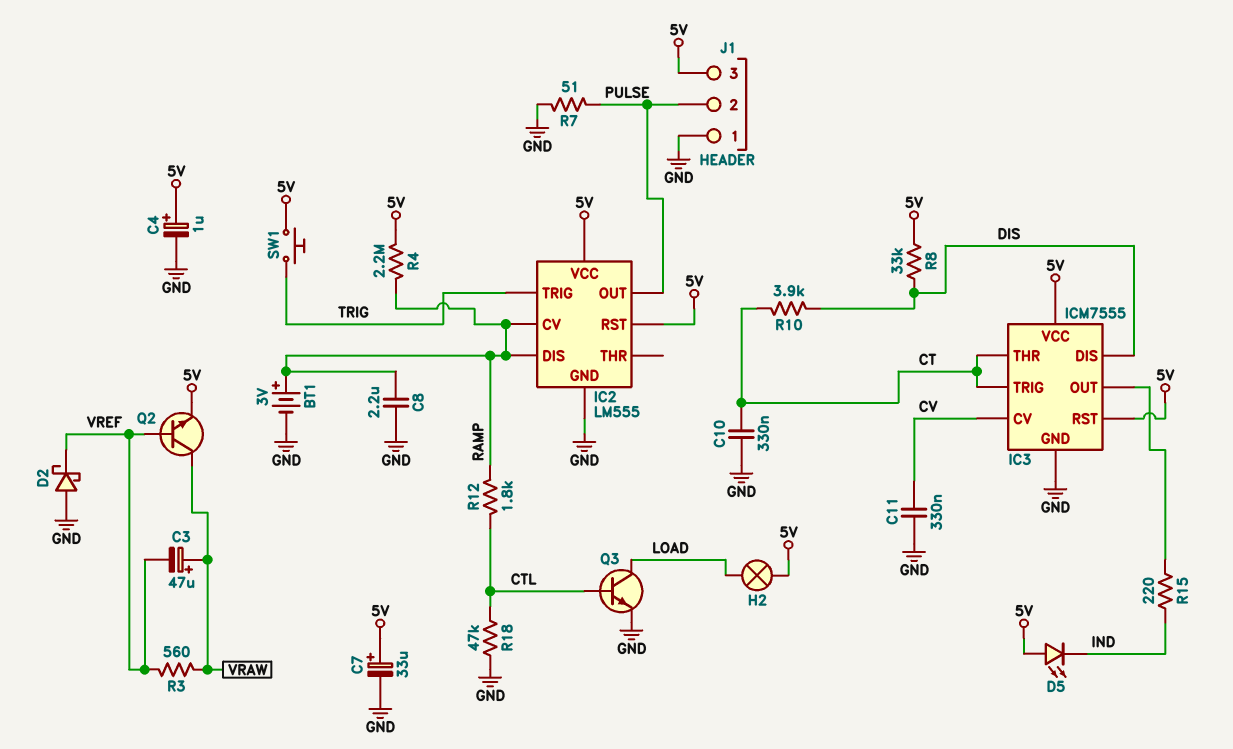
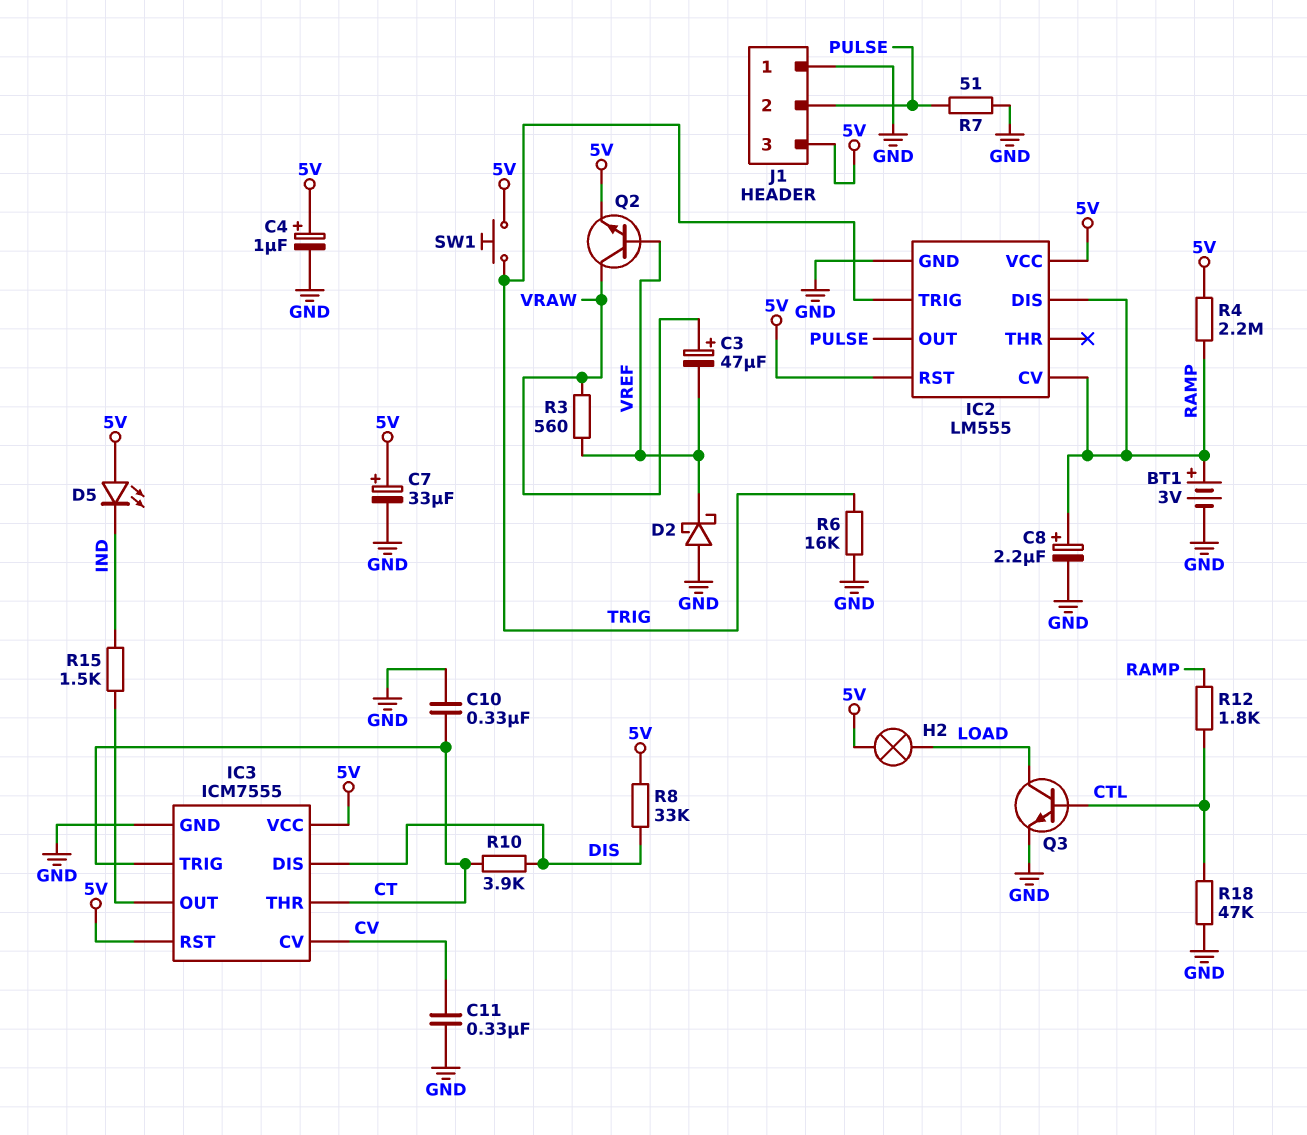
C8: 2.2uF (GND, RAMP) -> 2.2uF (plus RAMP, minus GND)
R6: none -> 16k (GND, TRIG)
R15: 220 (IC3/OUT, IND) -> 1.5k (IC3/OUT, IND)

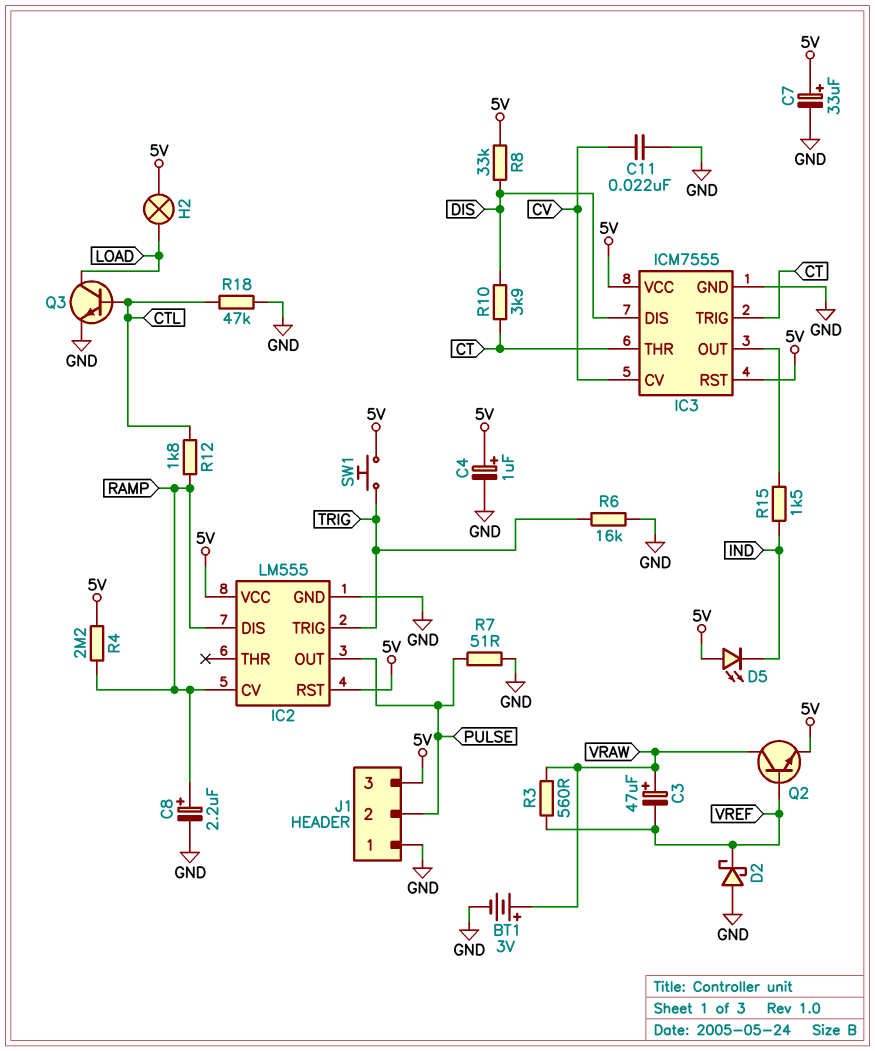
BT1: 3V (plus RAMP, minus GND) -> 3V (plus VRAW, minus GND)
C10: 330nF (CT, GND) -> none
C11: 330nF (CV, GND) -> 22nF (CV, GND)

